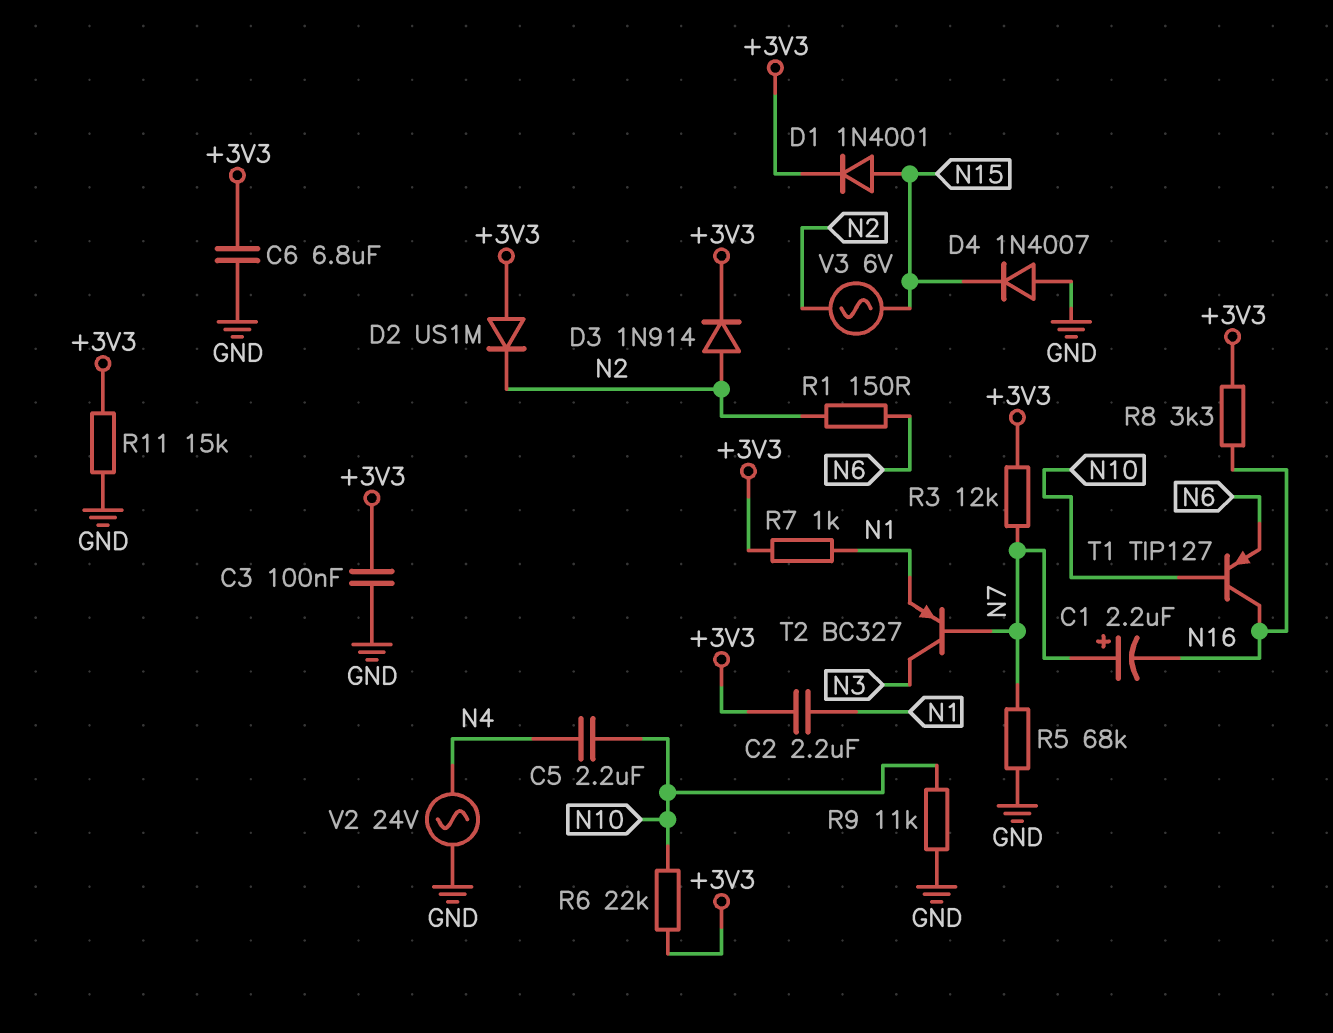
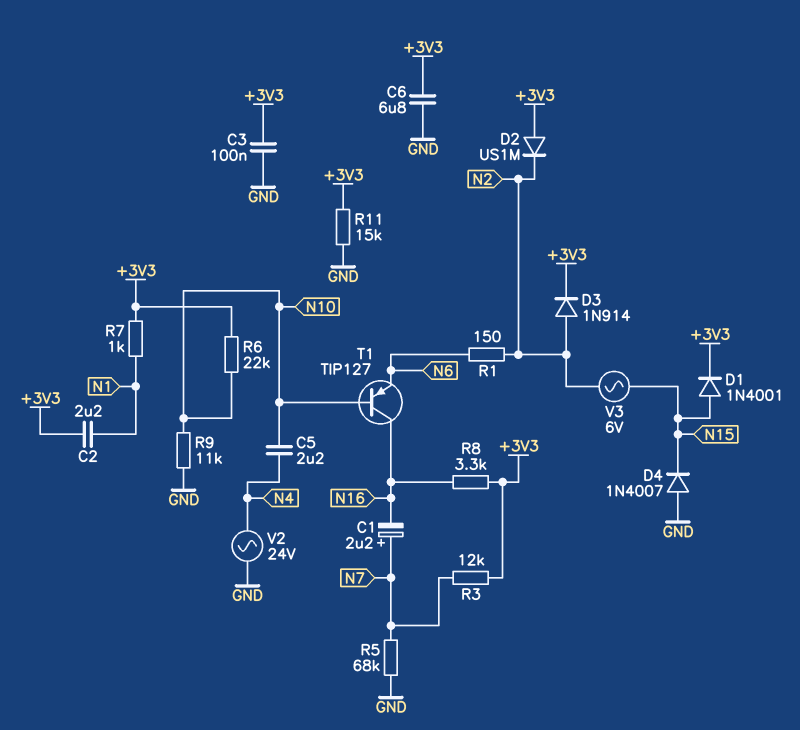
T2: PNP BC327 (B N7, C N3, E N1) -> none

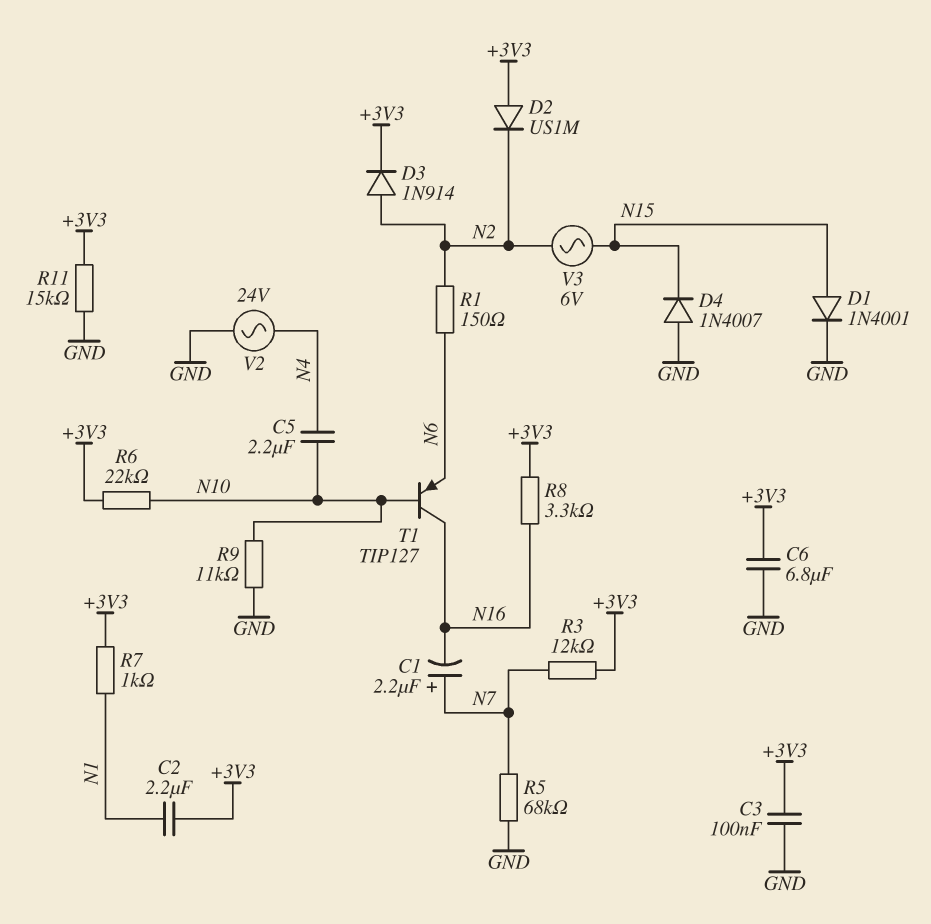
D1: diode 1N4001 (A N15, K +3V3) -> diode 1N4001 (A N15, K GND)

